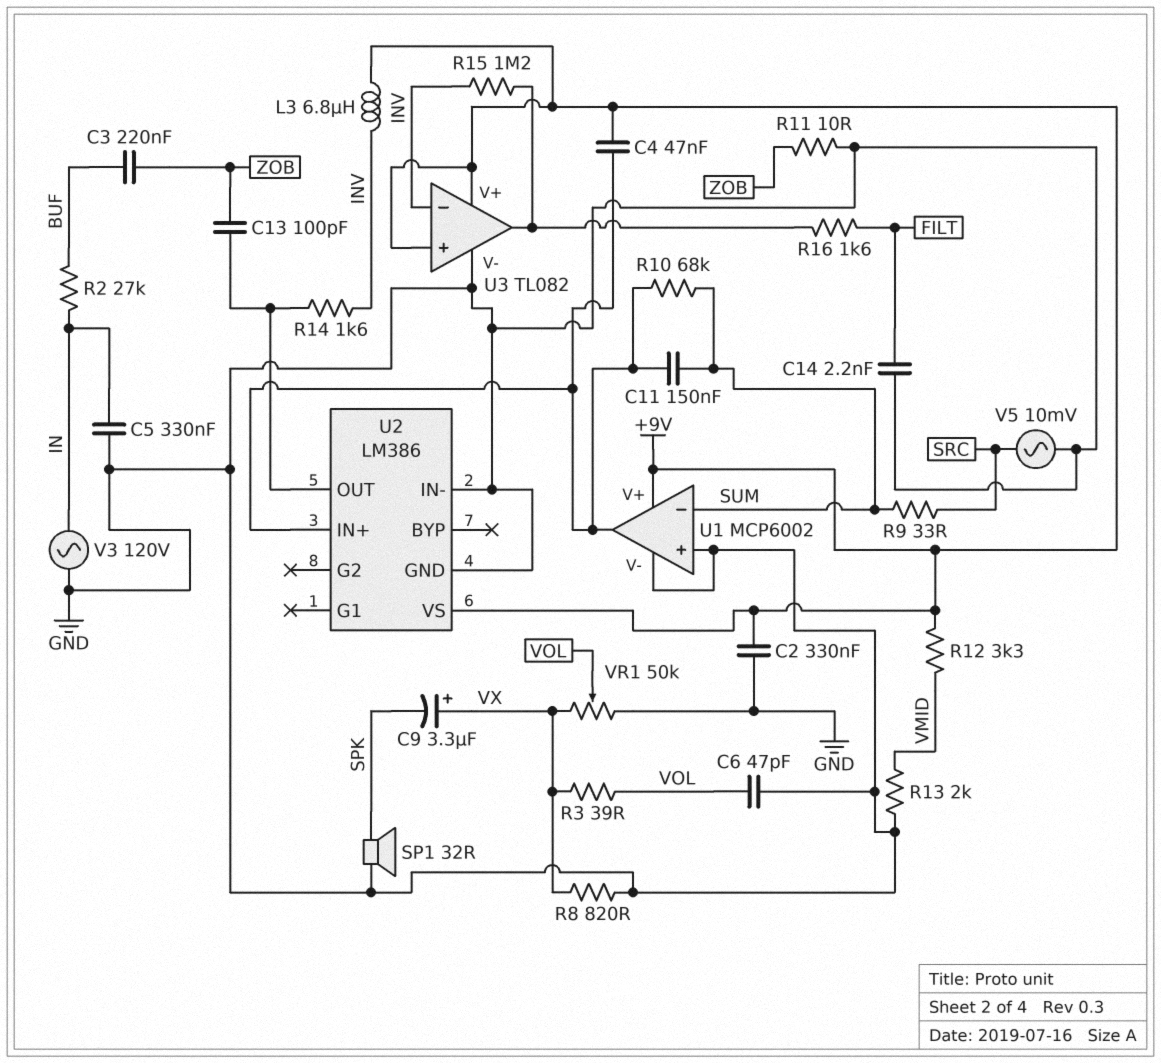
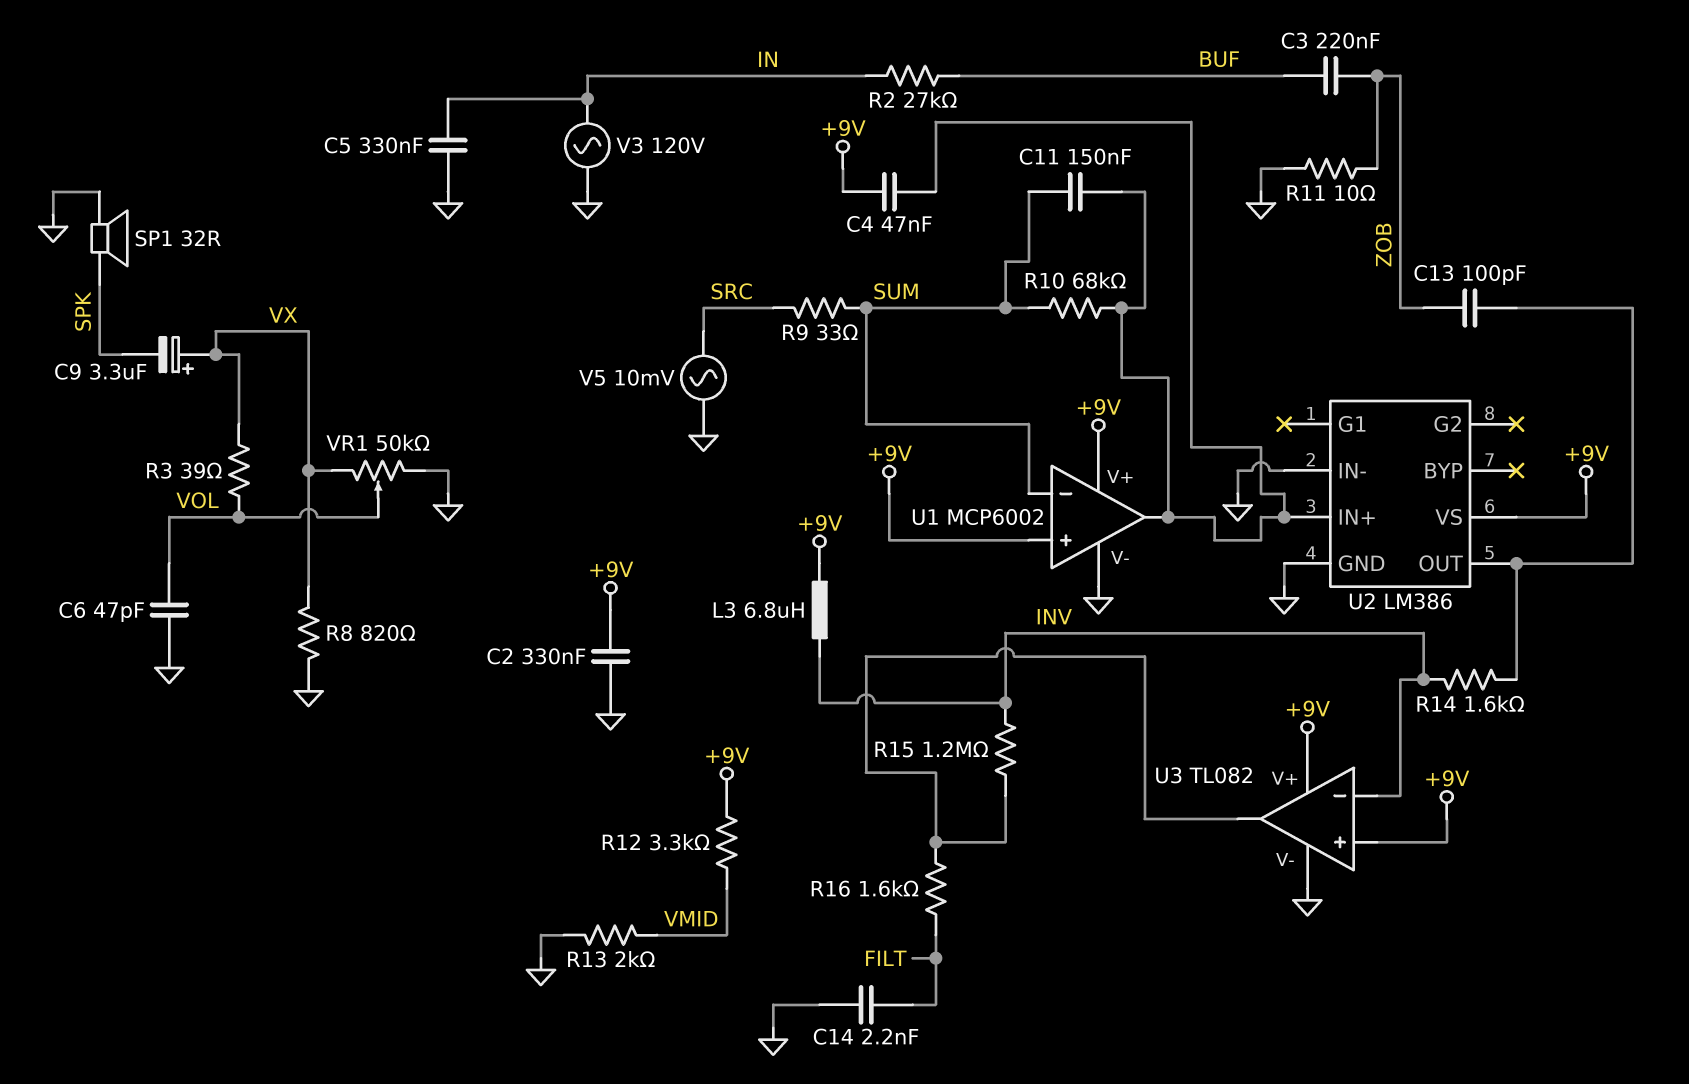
U1 pin in+: GND -> +9V

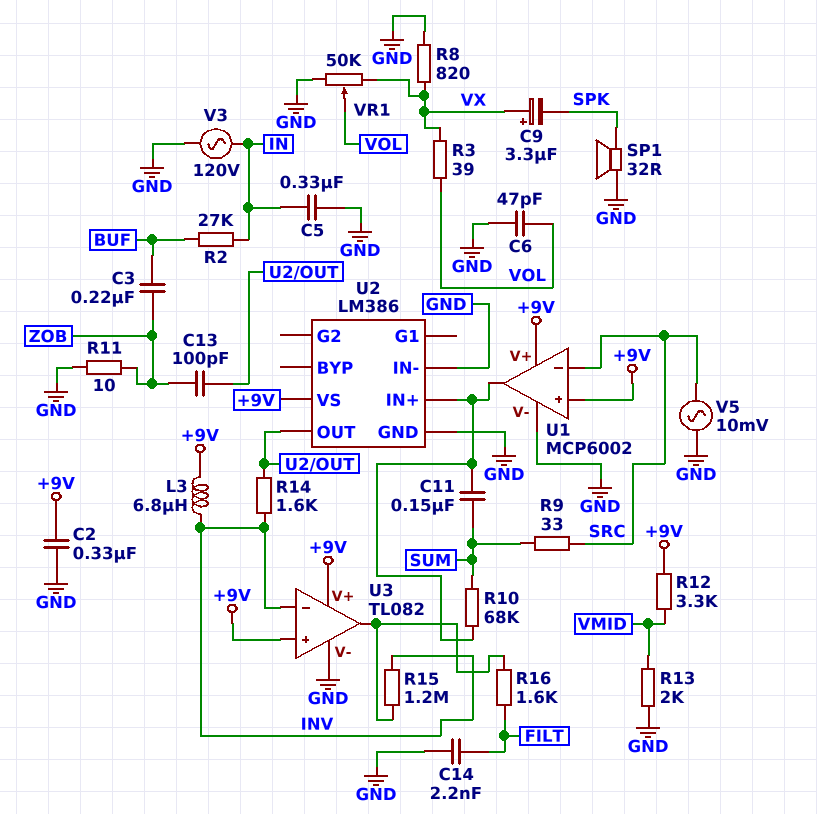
C4: 47nF (+9V, U1/out) -> none
U1 pin in-: SUM -> SRC

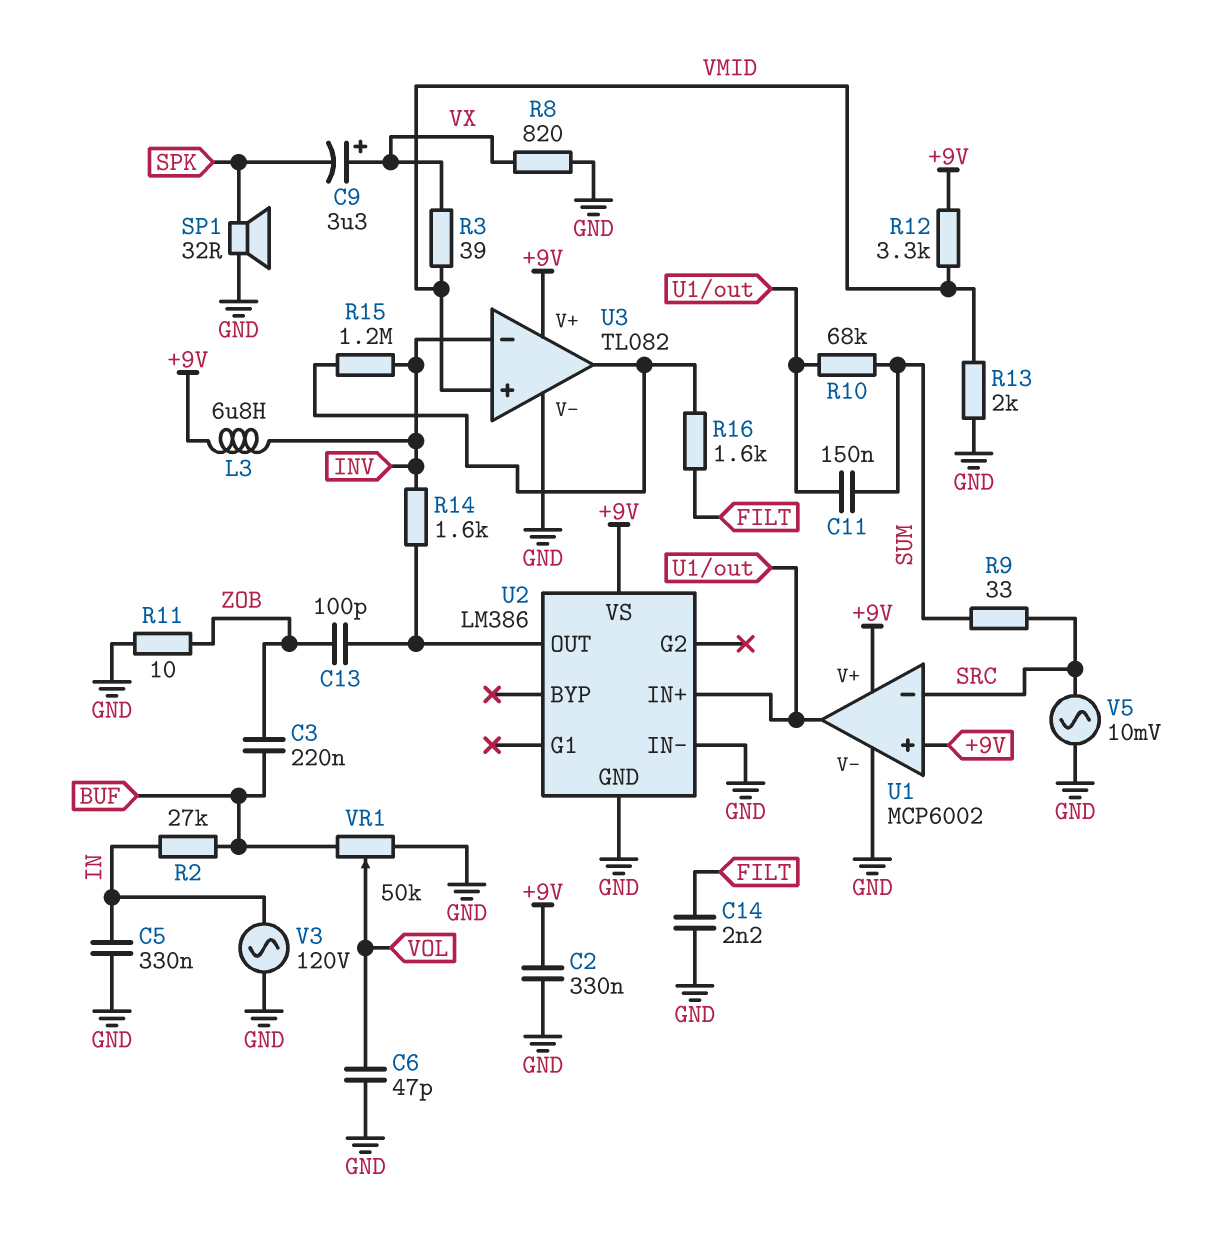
R3: 39 (VOL, VX) -> 39 (VMID, VX)
U3 pin in+: +9V -> VMID
VR1: 50k (GND, VX, wiper VOL) -> 50k (BUF, GND, wiper VOL)

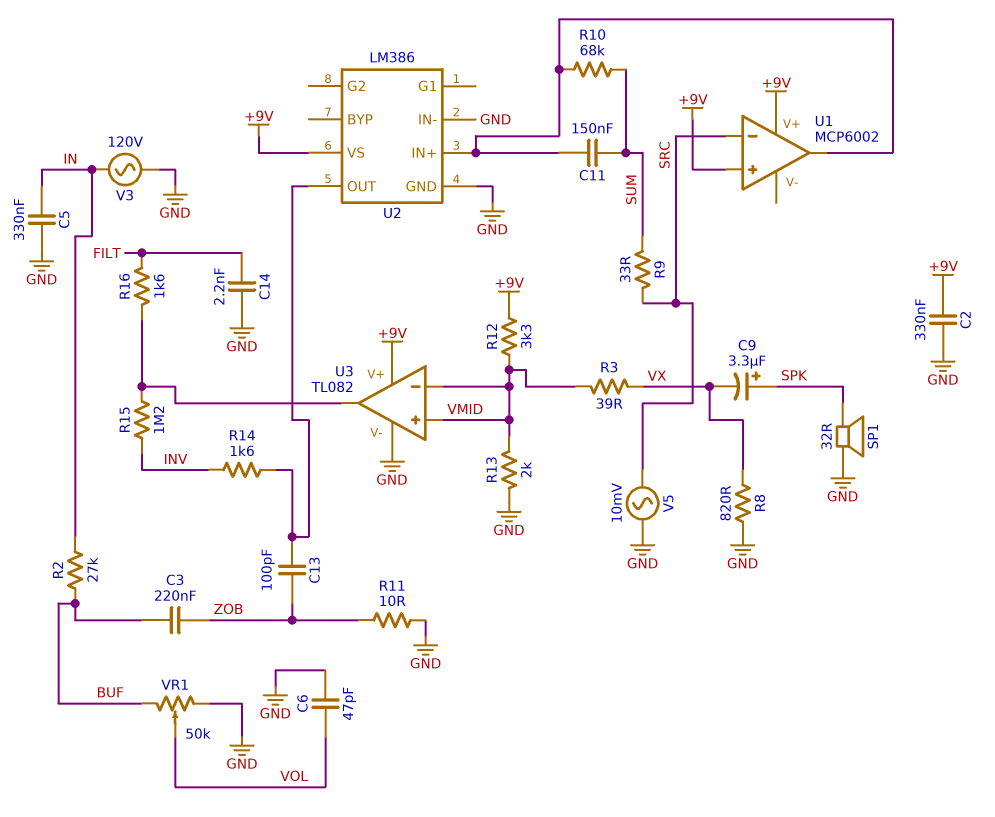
C9: 3.3uF (plus VX, minus SPK) -> 3.3uF (plus SPK, minus VX)
L3: 6.8uH (+9V, INV) -> none
U1 pin V-: GND -> none
U3 pin in-: INV -> VMID

